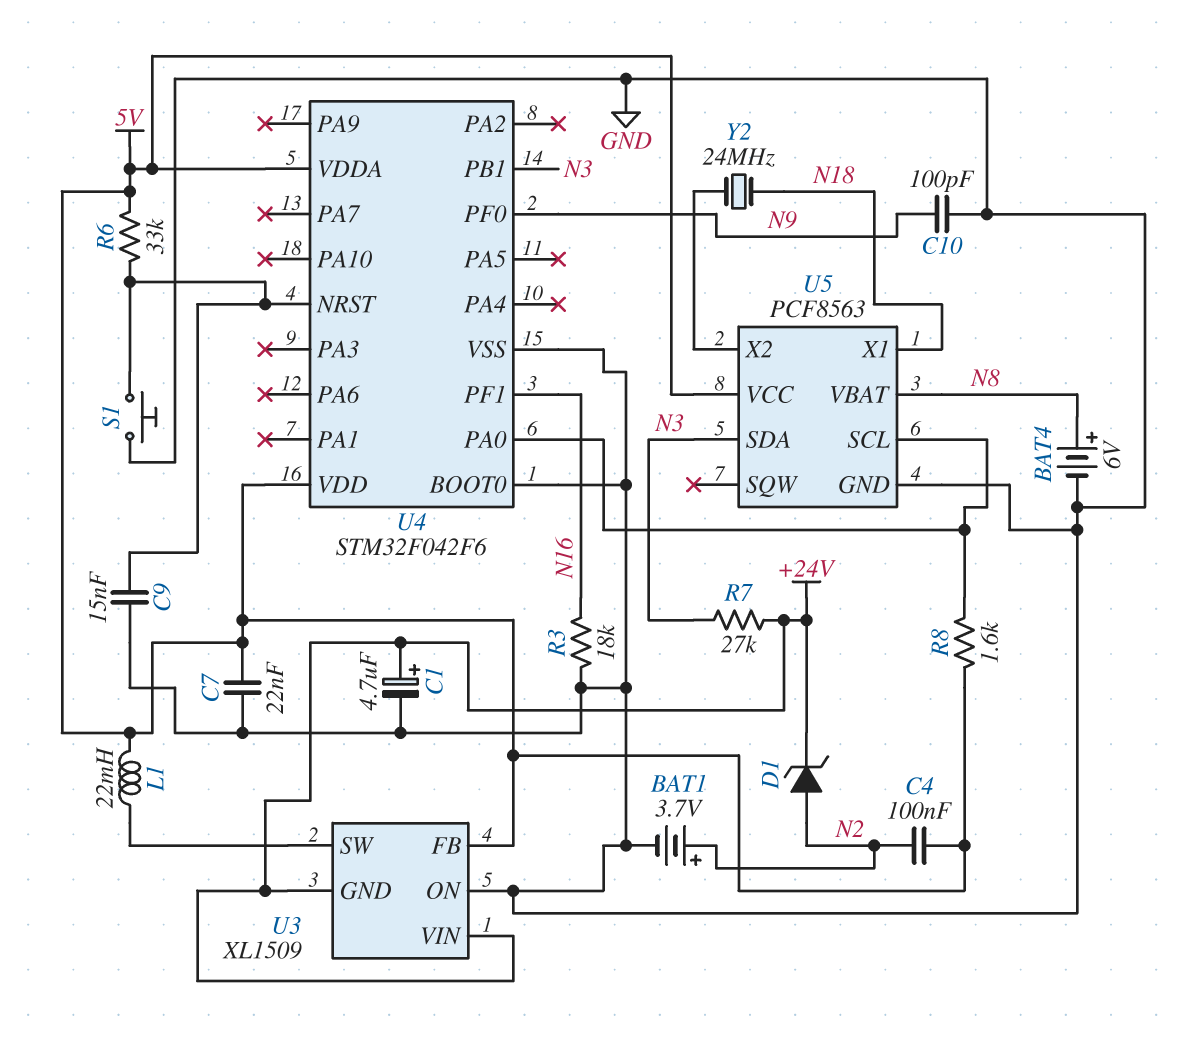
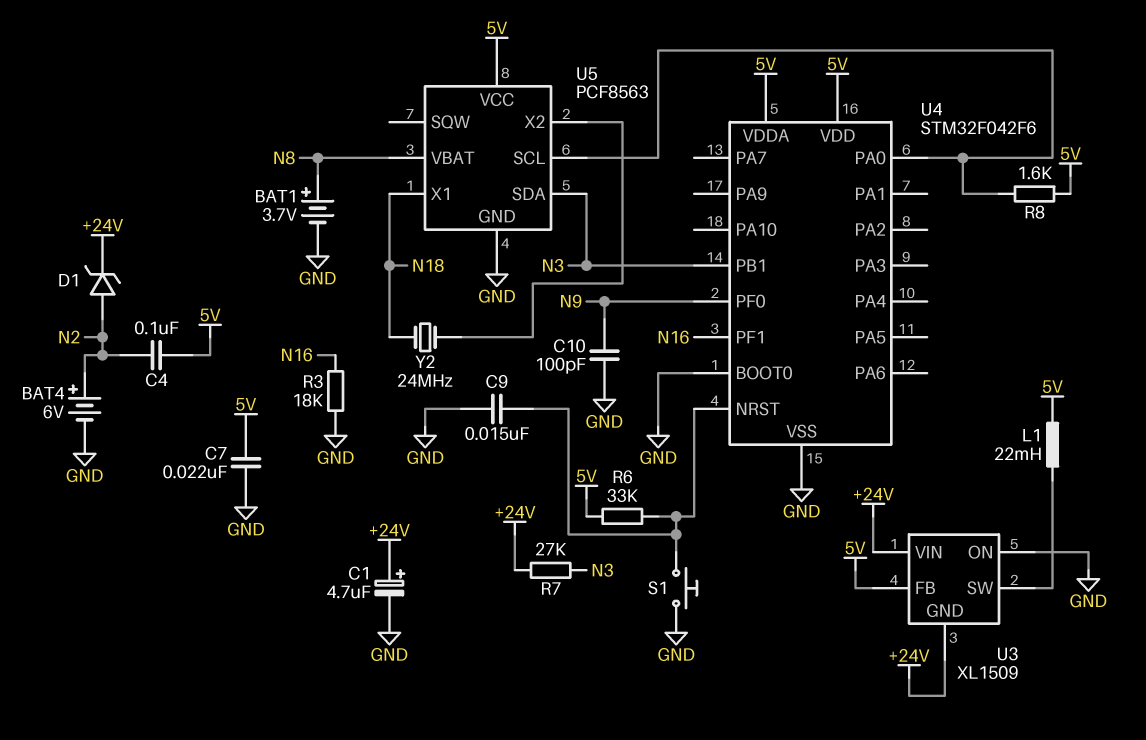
BAT1: 3.7V (plus N2, minus GND) -> 3.7V (plus N8, minus GND)
BAT4: 6V (plus N8, minus GND) -> 6V (plus N2, minus GND)

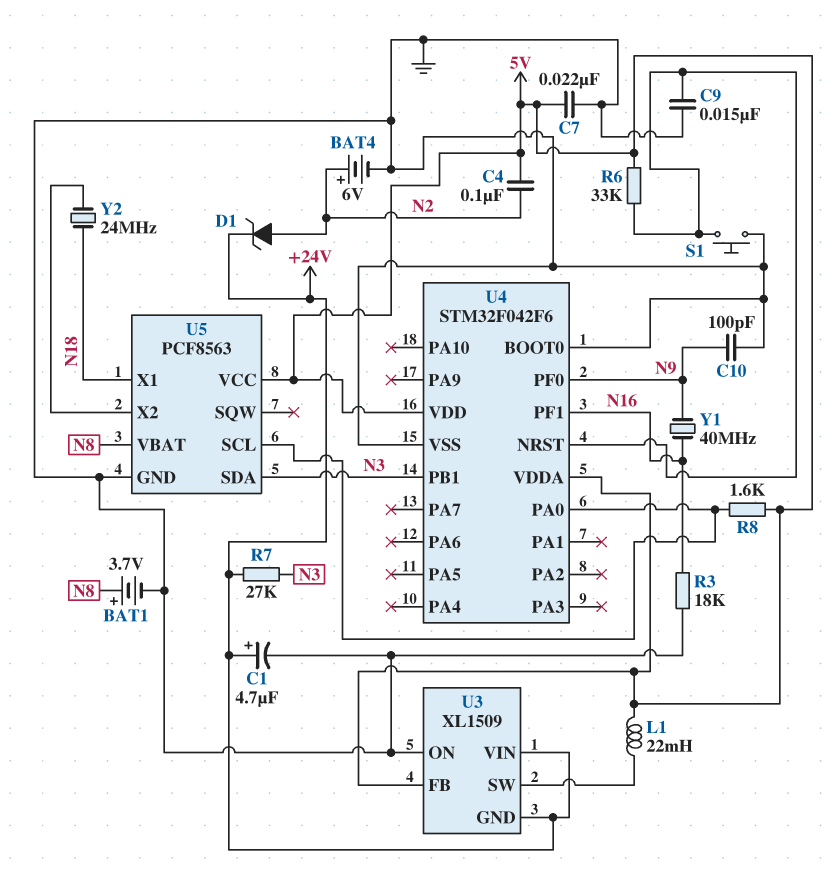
Y1: none -> 40MHz (N9, N16)

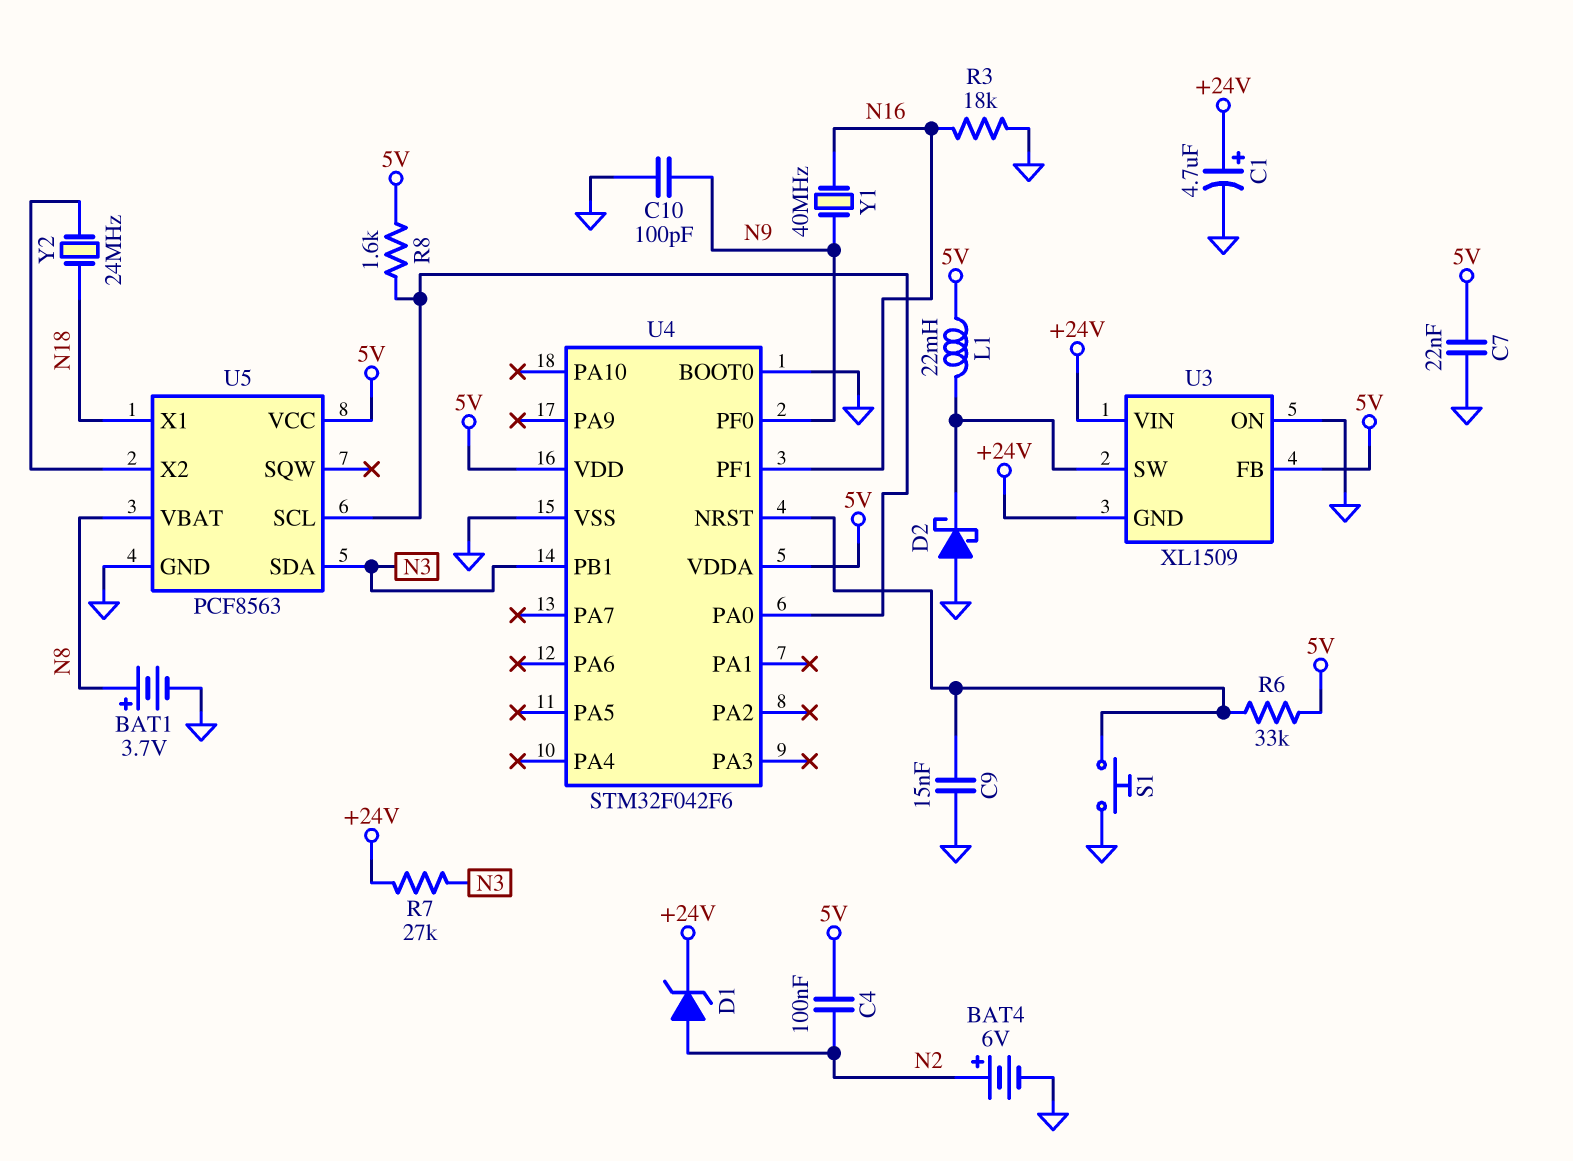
D2: none -> schottky (A GND, K U3/SW)

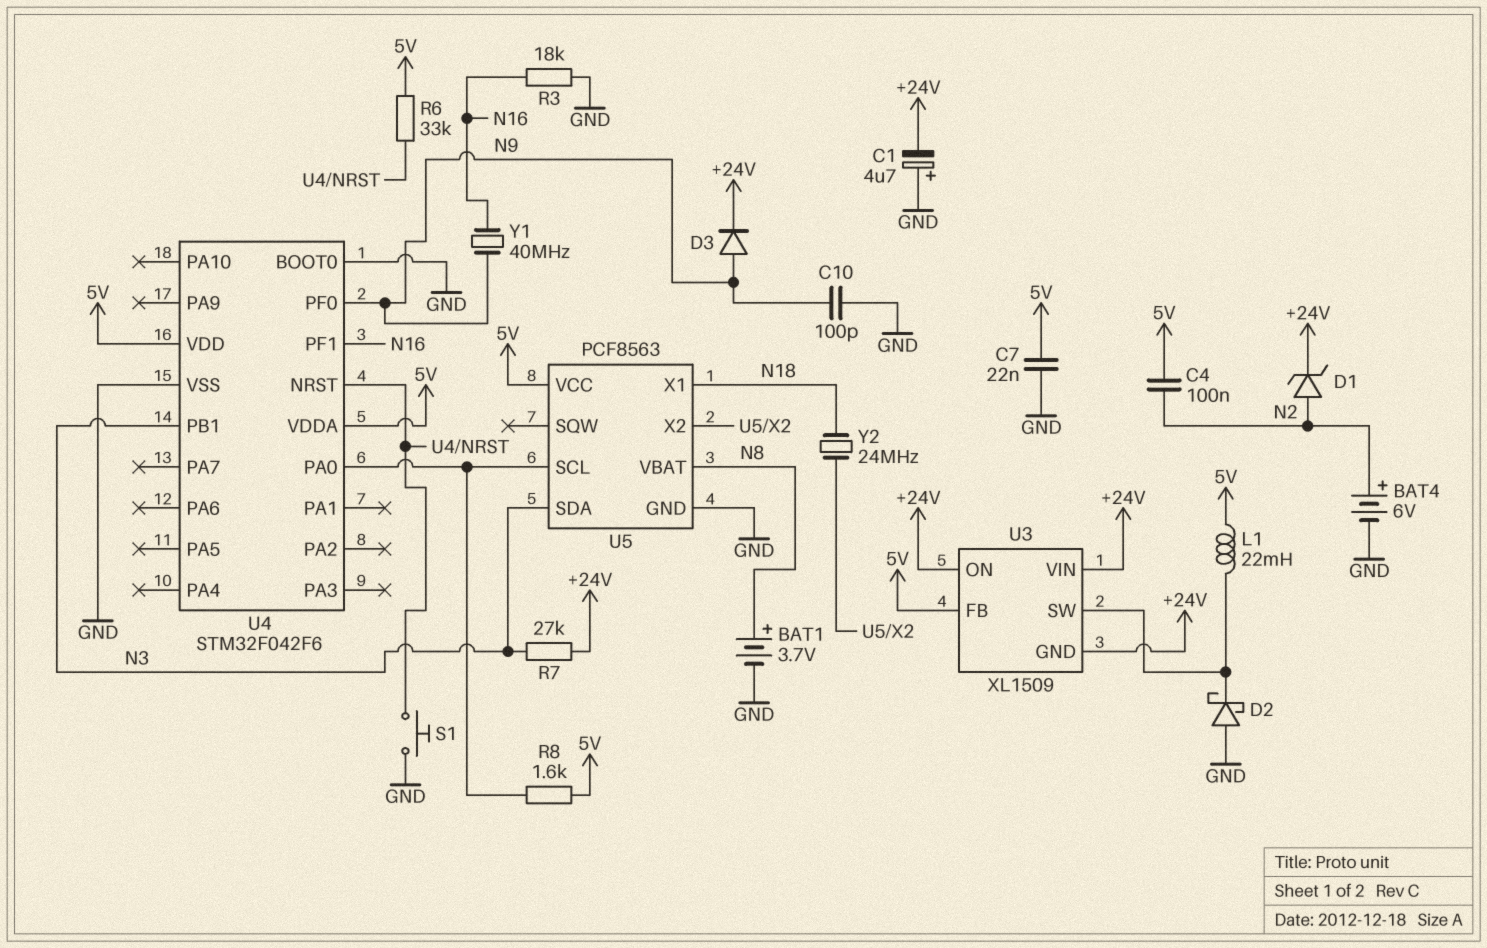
C1: 4.7uF (plus +24V, minus GND) -> 4.7uF (plus GND, minus +24V)
C9: 15nF (GND, U4/NRST) -> none
D3: none -> diode (A N9, K +24V)
U3 pin ON: GND -> +24V

